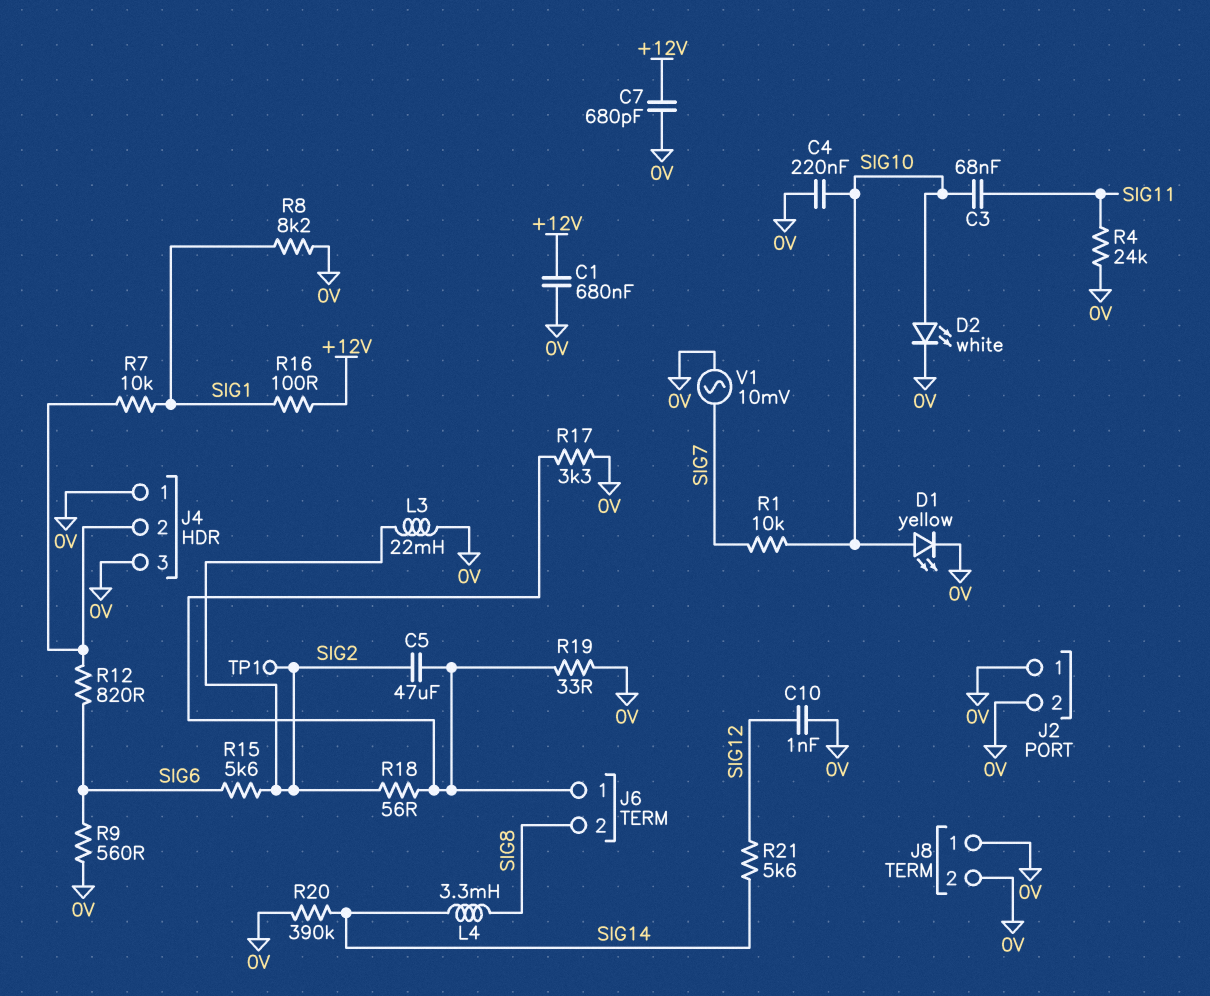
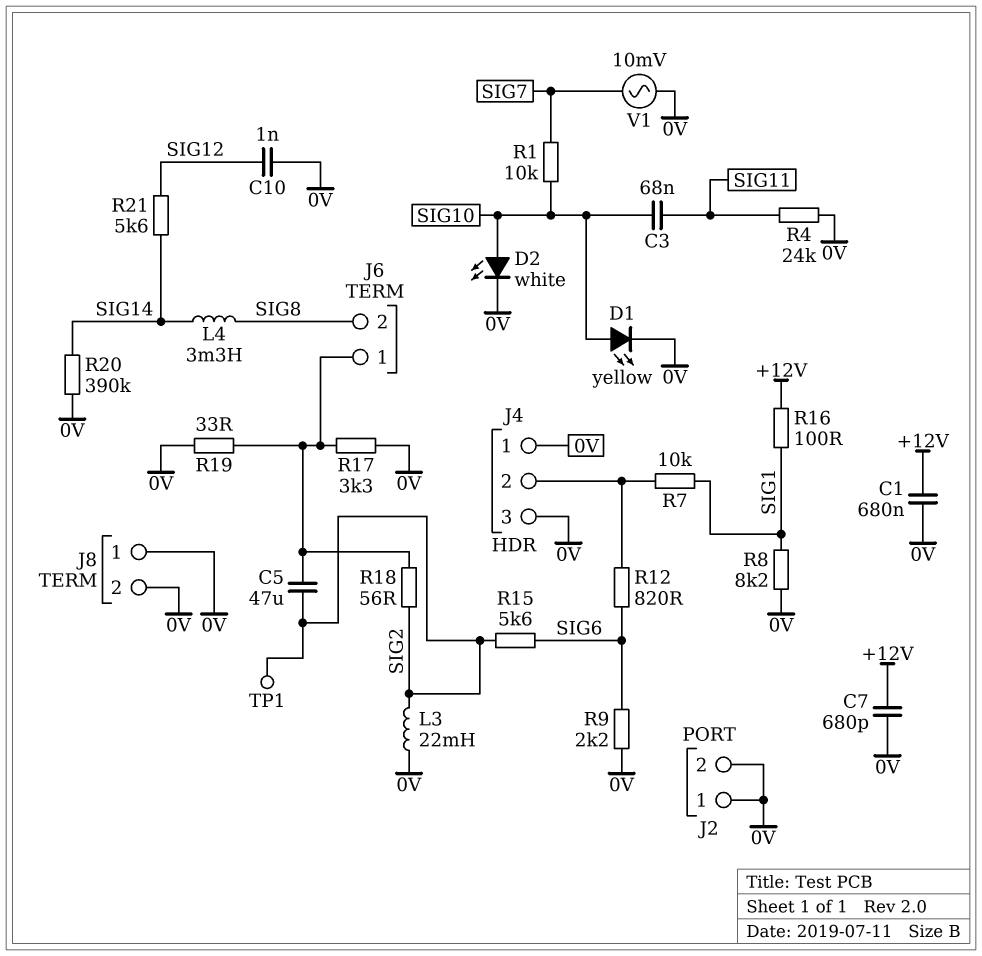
C4: 220nF (0V, SIG10) -> none
R9: 560 (0V, SIG6) -> 2.2k (0V, SIG6)

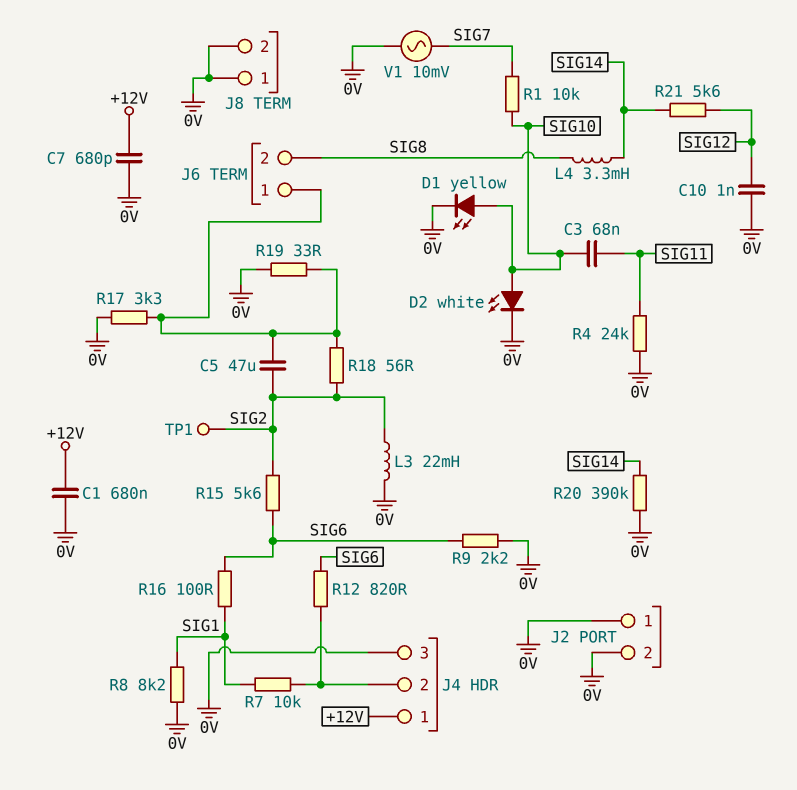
J4 pin 1: 0V -> +12V
R16: 100 (+12V, SIG1) -> 100 (SIG1, SIG6)

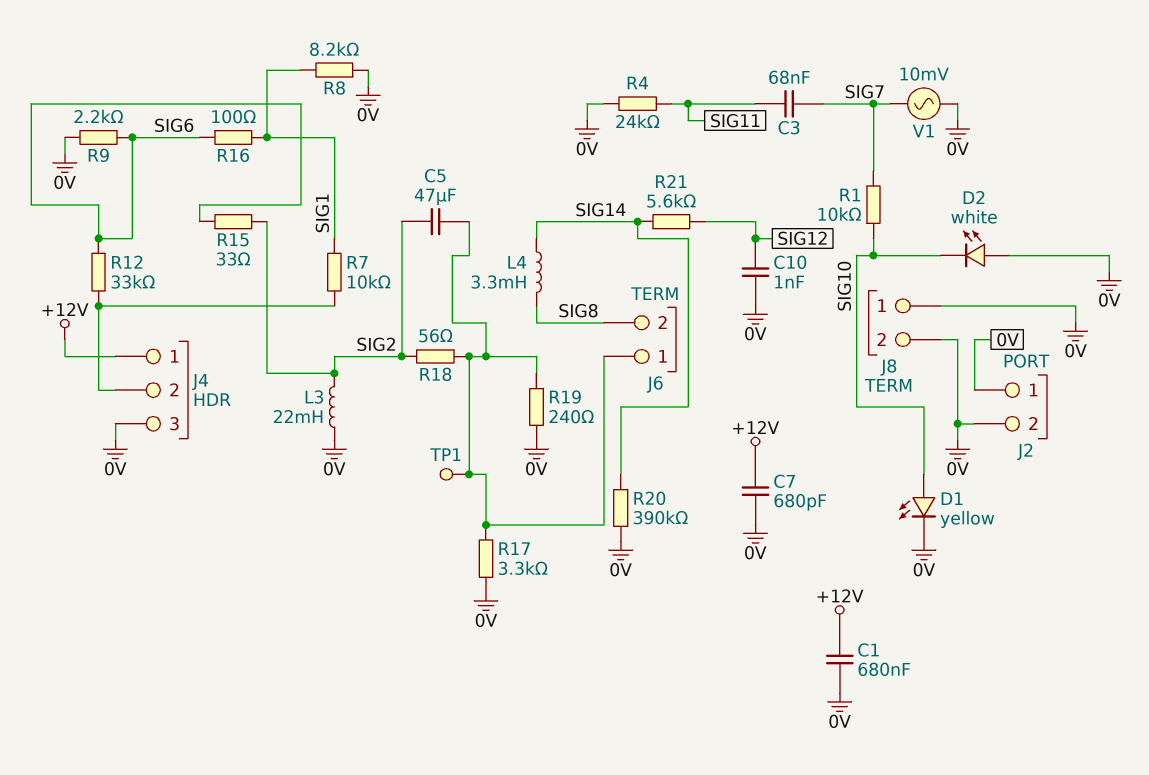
C3: 68nF (SIG10, SIG11) -> 68nF (SIG7, SIG11)
D2: LED white (A SIG10, K 0V) -> LED white (A 0V, K SIG10)
R12: 820 (J4/2, SIG6) -> 33k (J4/2, SIG6)
R15: 5.6k (SIG2, SIG6) -> 33 (SIG2, SIG6)
R19: 33 (0V, J6/1) -> 240 (0V, J6/1)
TP1: test point (SIG2) -> test point (J6/1)

